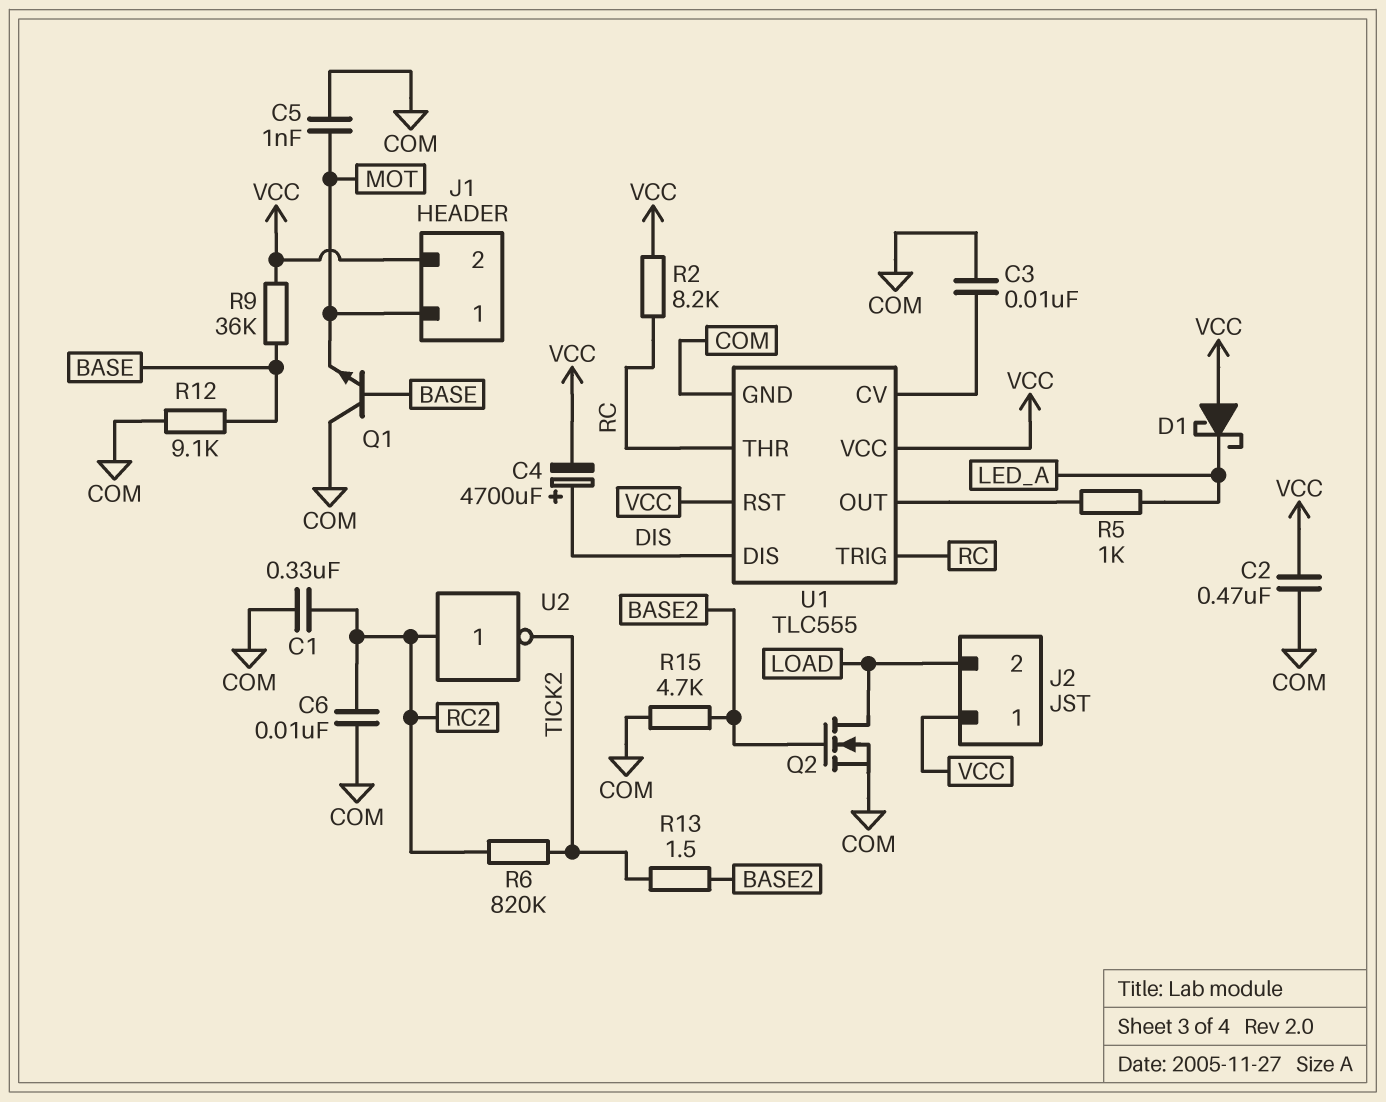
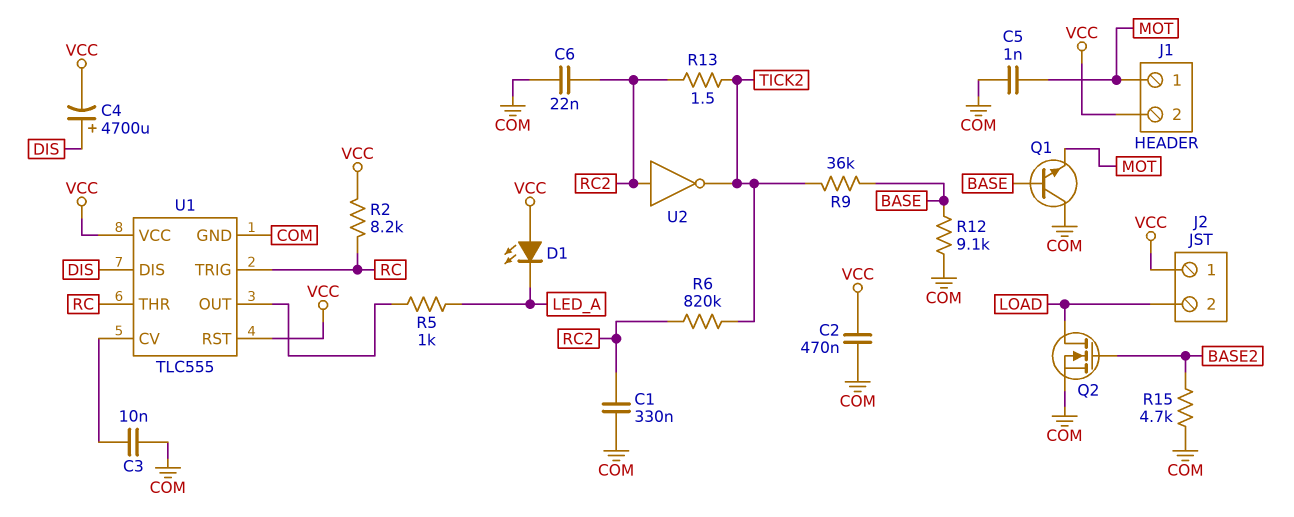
C6: 10nF (COM, RC2) -> 22nF (COM, RC2)
D1: schottky (A VCC, K LED_A) -> LED (A VCC, K LED_A)
R9: 36k (BASE, VCC) -> 36k (BASE, TICK2)
R13: 1.5 (BASE2, TICK2) -> 1.5 (RC2, TICK2)

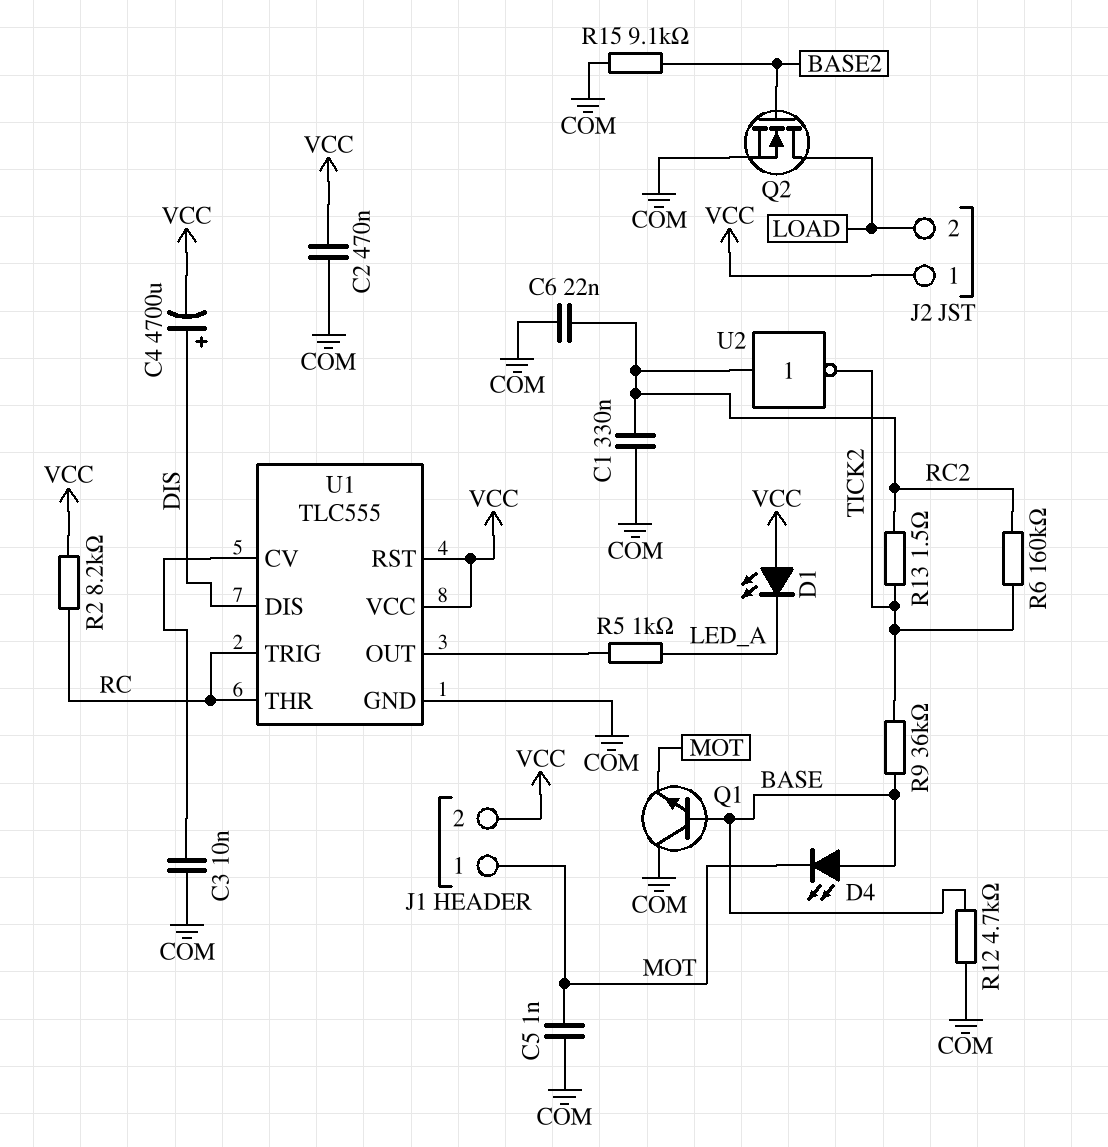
D4: none -> LED (A BASE, K MOT)
R6: 820k (RC2, TICK2) -> 160k (RC2, TICK2)
R12: 9.1k (BASE, COM) -> 4.7k (BASE, COM)
R15: 4.7k (BASE2, COM) -> 9.1k (BASE2, COM)

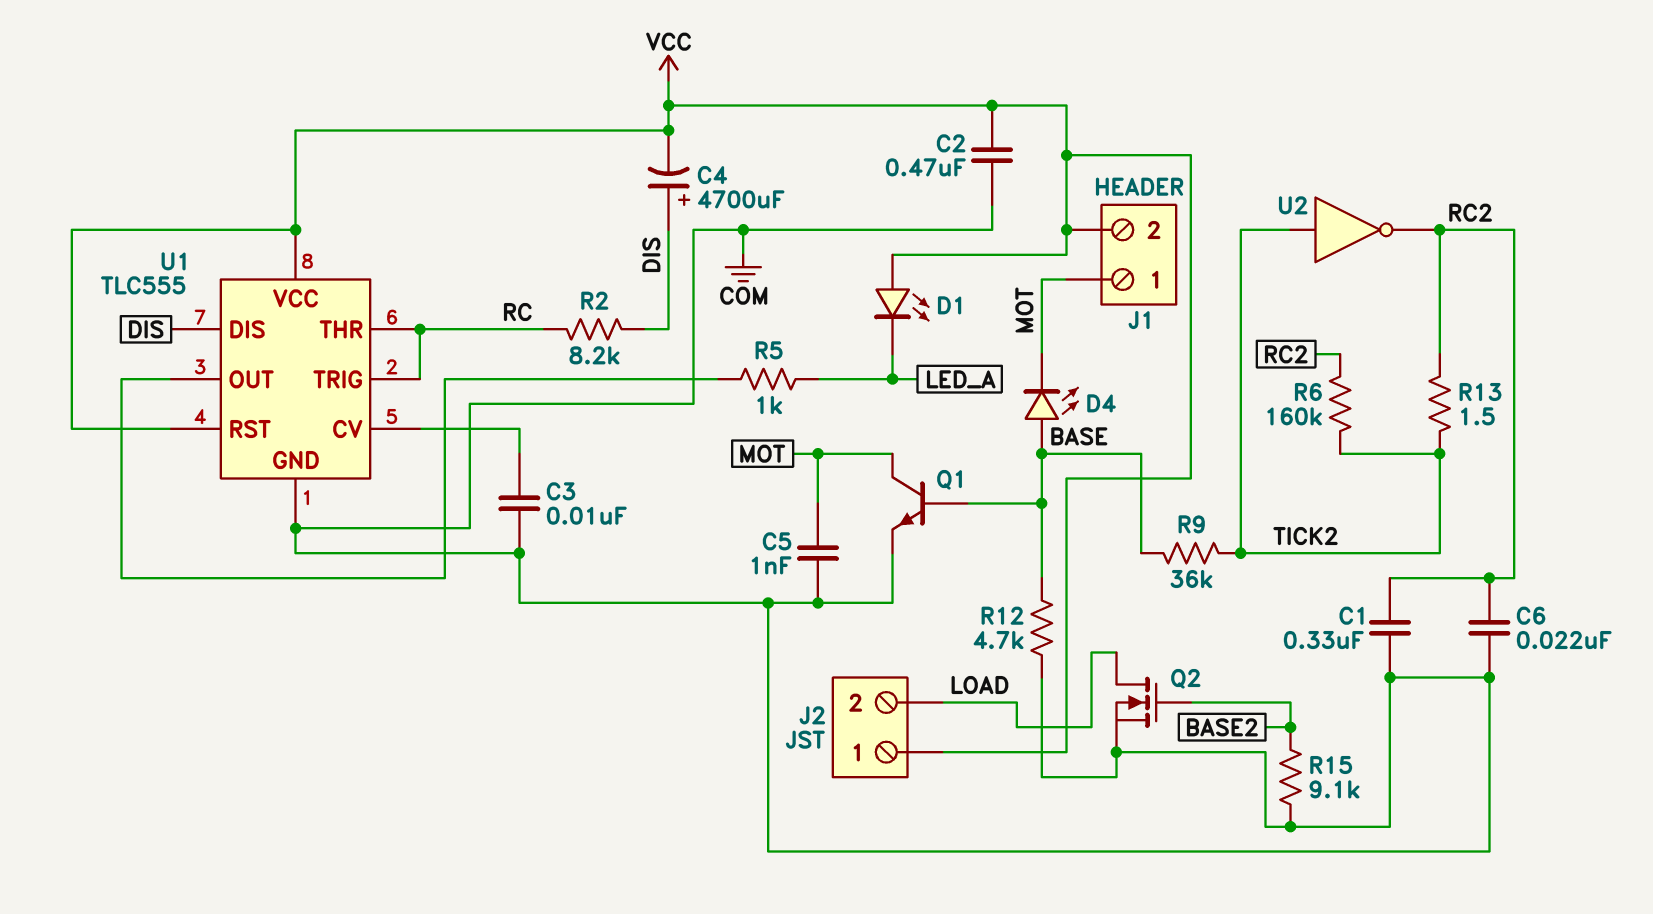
Q1: NPN (B BASE, C COM, E MOT) -> NPN (B BASE, C MOT, E COM)
R2: 8.2k (RC, VCC) -> 8.2k (DIS, RC)
U2: NOT (in RC2, out TICK2) -> NOT (in TICK2, out RC2)

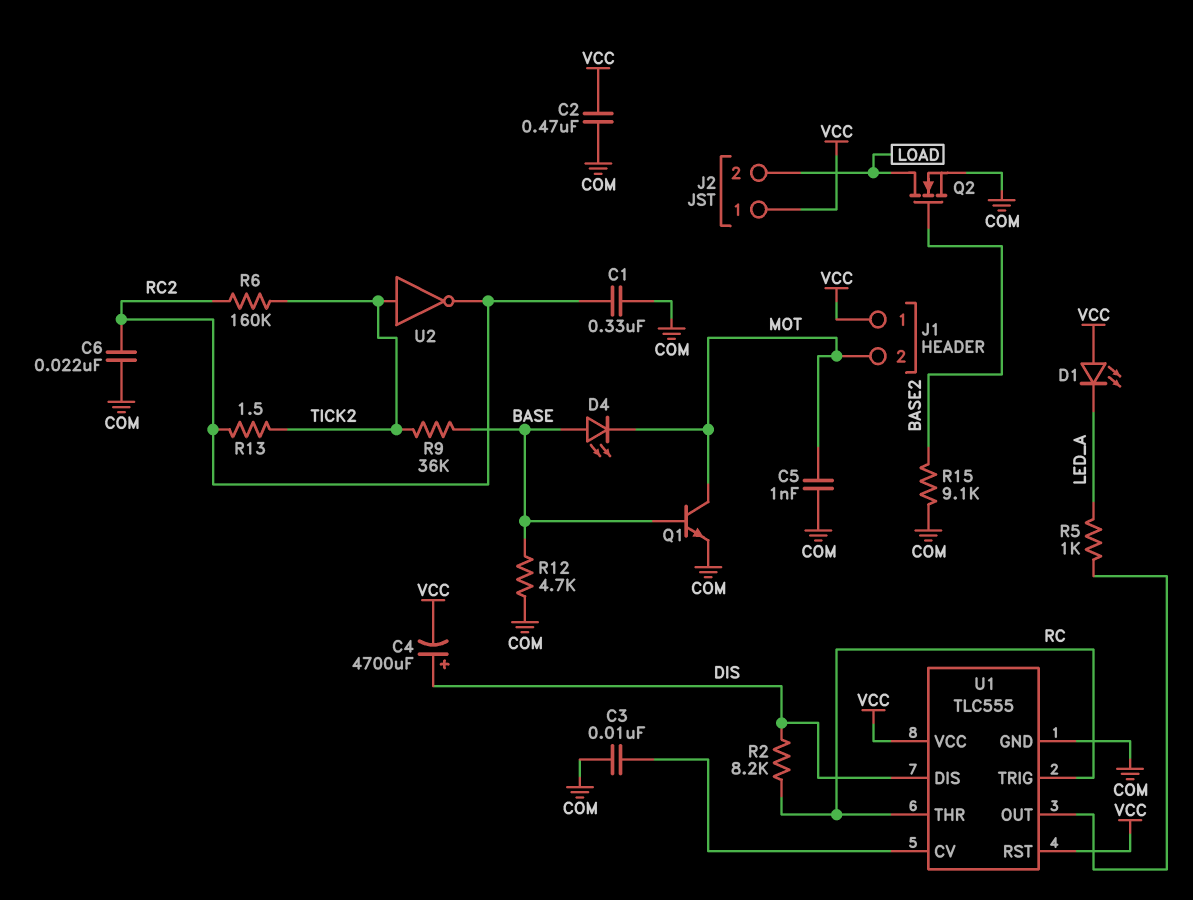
J1 pin 1: MOT -> VCC
J1 pin 2: VCC -> MOT

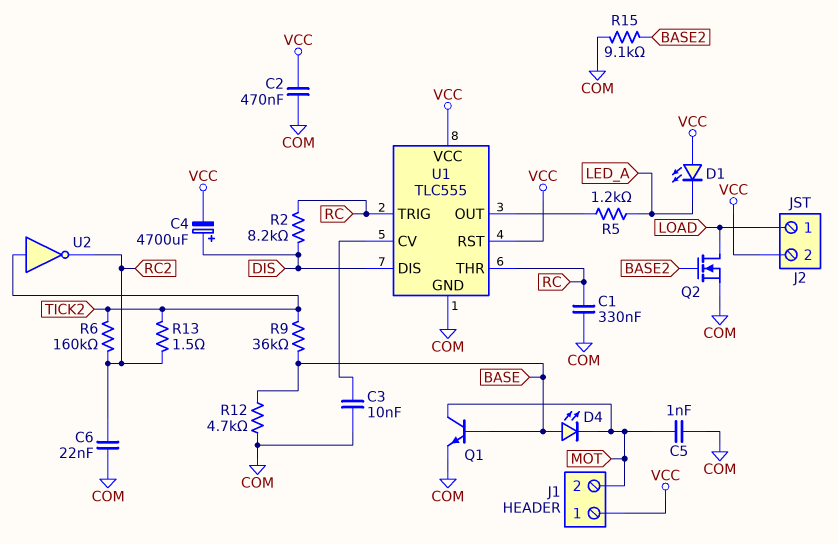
C1: 330nF (COM, RC2) -> 330nF (COM, RC)
J2 pin 1: VCC -> LOAD
J2 pin 2: LOAD -> VCC
R5: 1k (LED_A, U1/OUT) -> 1.2k (LED_A, U1/OUT)

